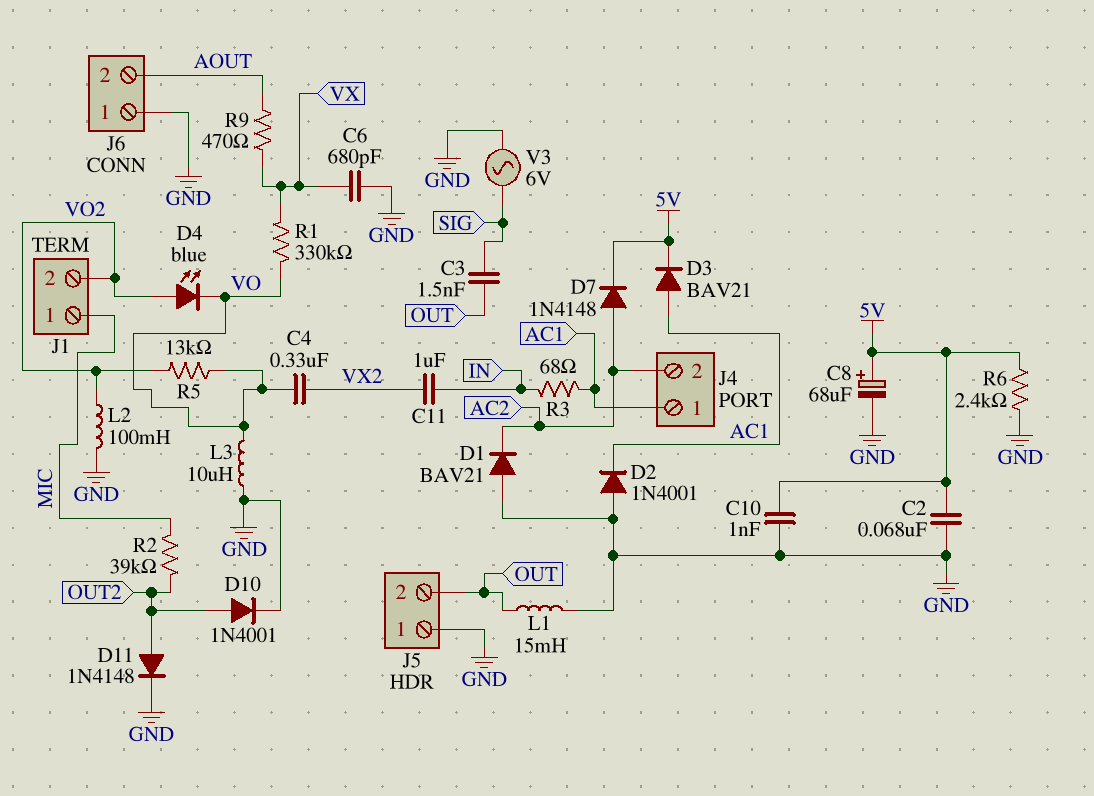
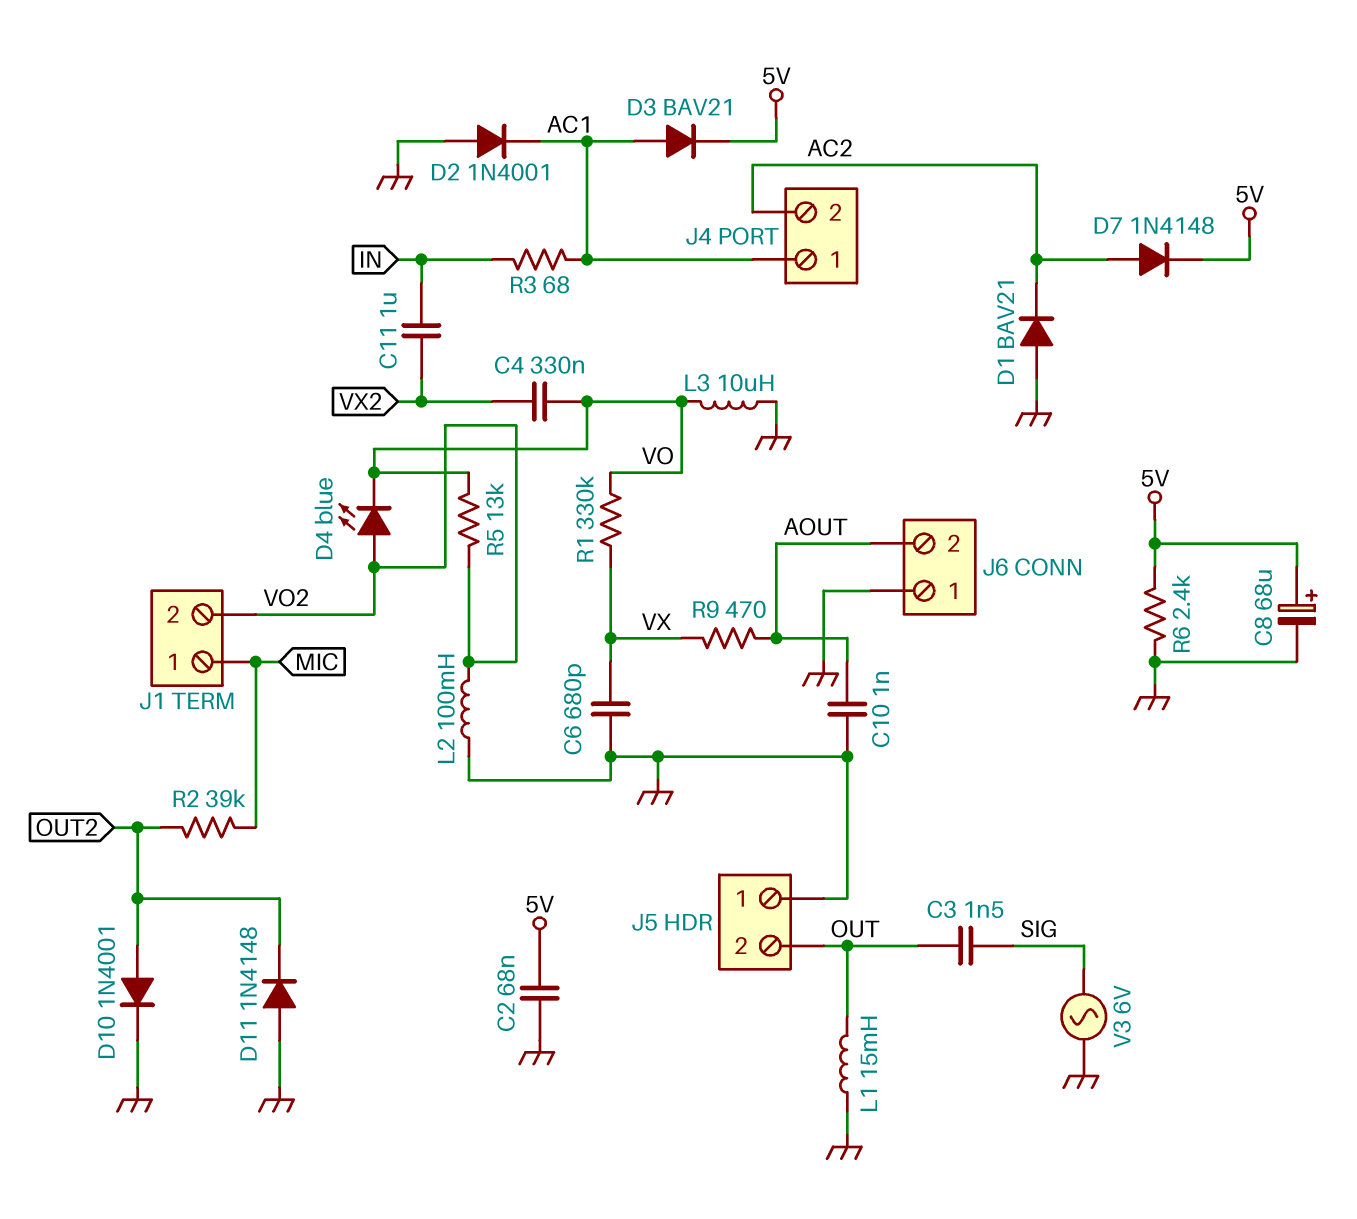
C10: 1nF (5V, GND) -> 1nF (AOUT, GND)
D11: diode 1N4148 (A OUT2, K GND) -> diode 1N4148 (A GND, K OUT2)

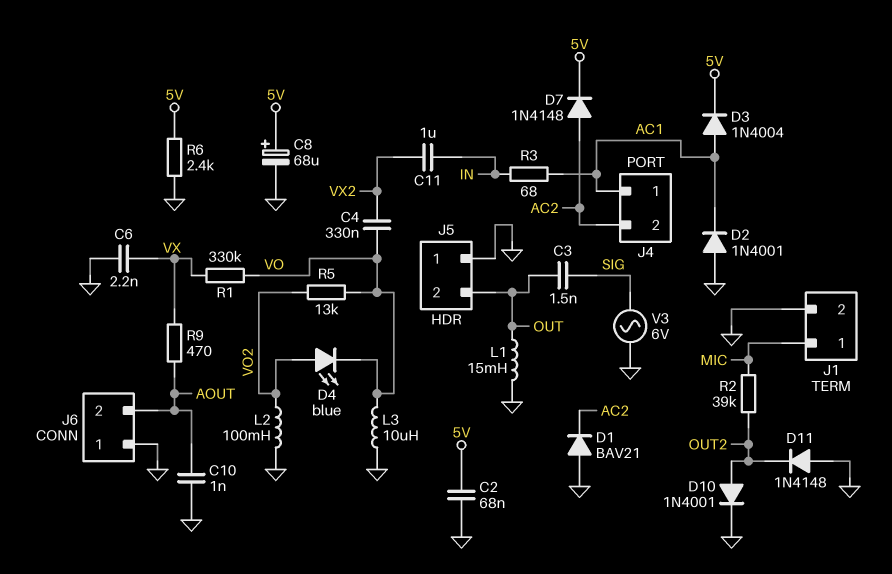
C6: 680pF (GND, VX) -> 2.2nF (GND, VX)
D3: diode BAV21 (A AC1, K 5V) -> diode 1N4004 (A AC1, K 5V)
J1 pin 2: VO2 -> GND

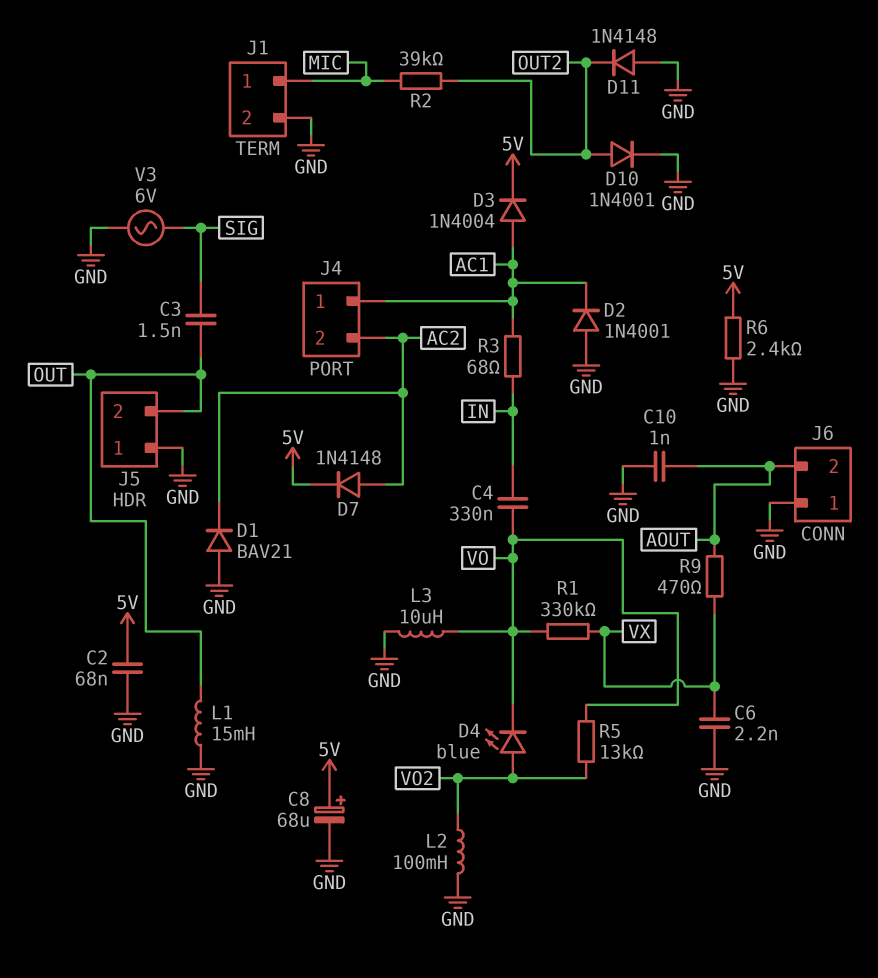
C4: 330nF (VO, VX2) -> 330nF (IN, VO)
C11: 1uF (IN, VX2) -> none

